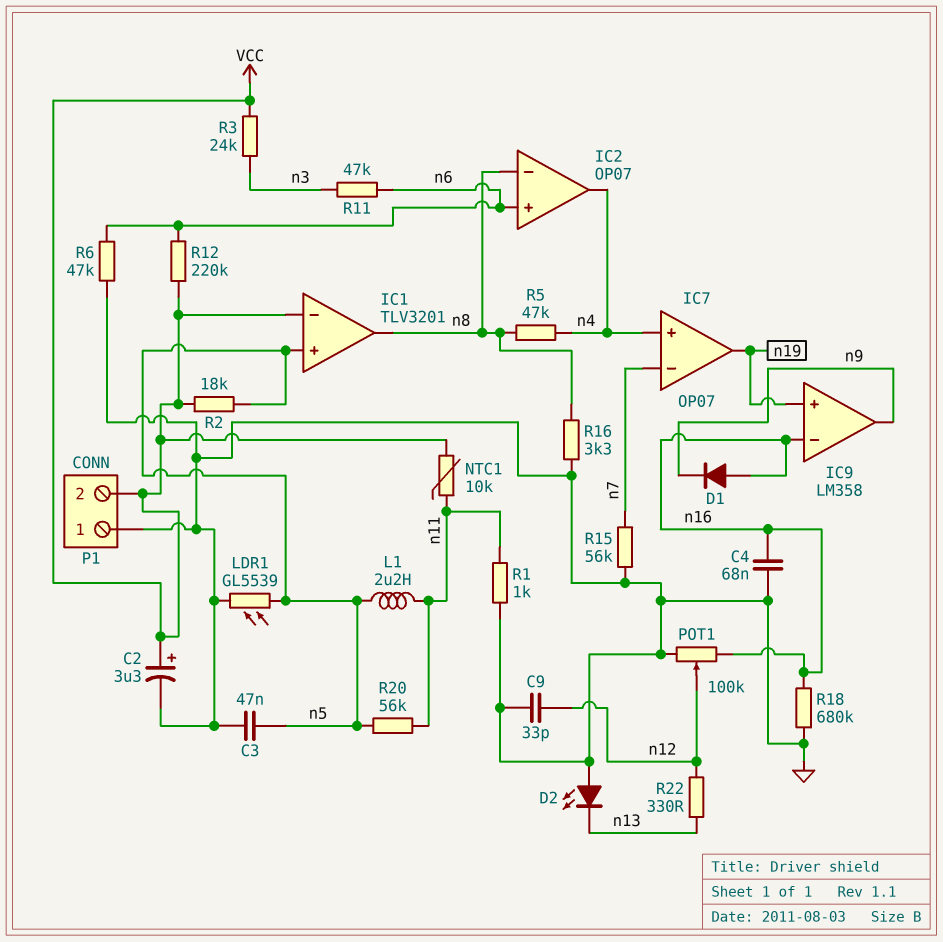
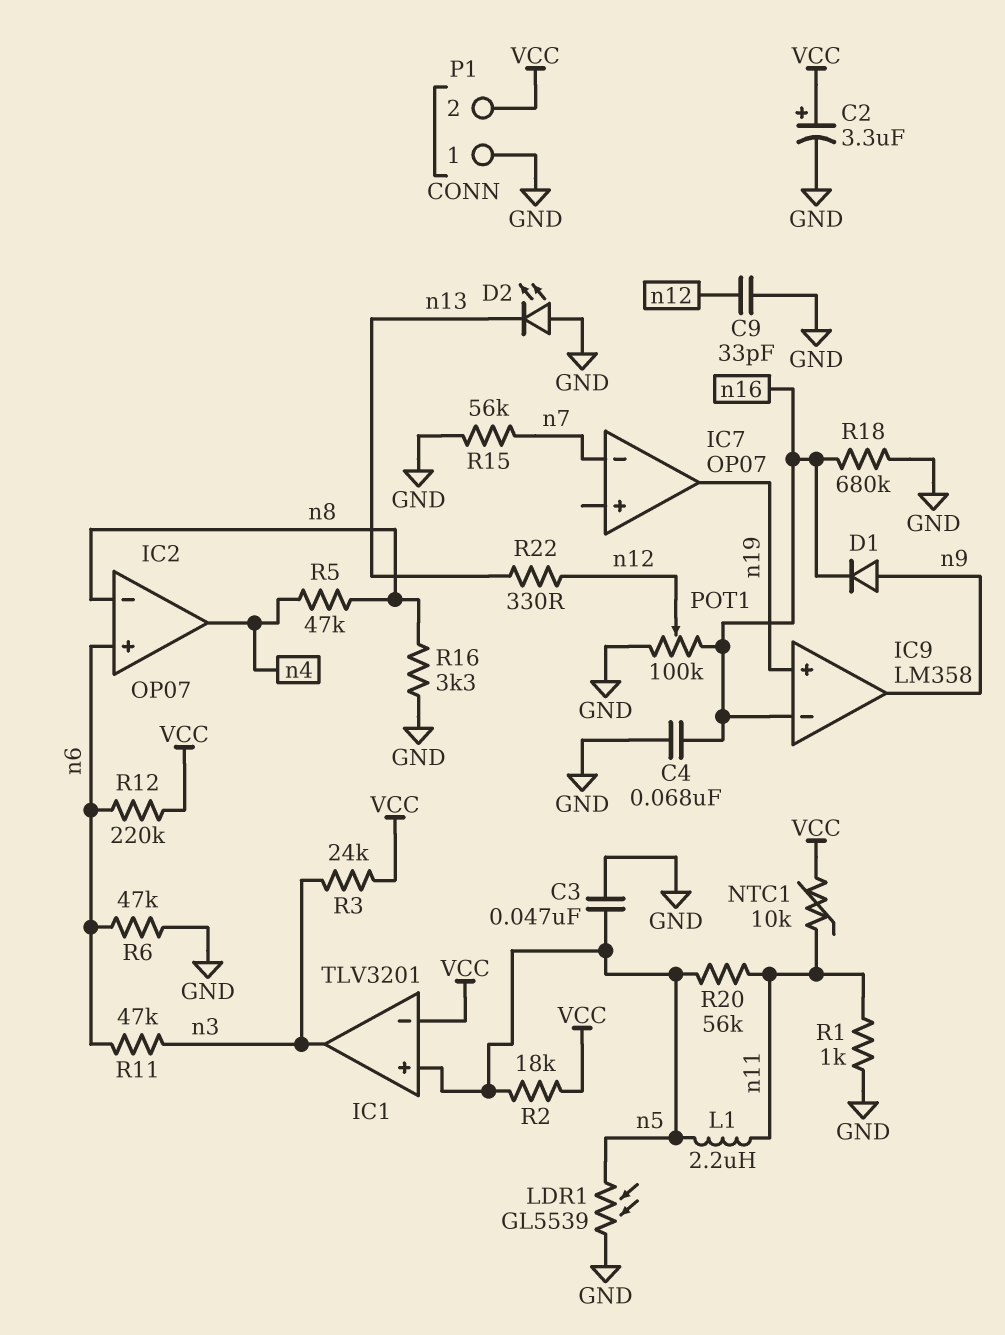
D1: diode (A n16, K n9) -> diode (A n9, K n16)
IC1 pin out: n8 -> n3
IC7 pin in+: n4 -> none

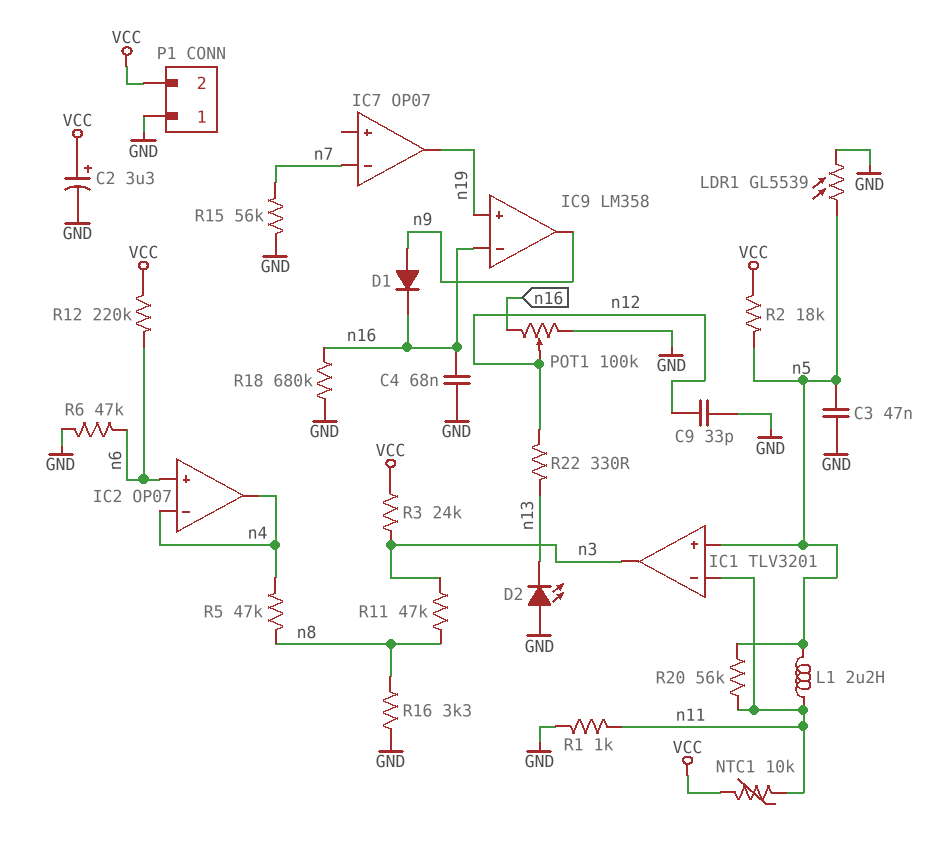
IC1 pin in-: VCC -> n11
IC2 pin in-: n8 -> n4
R11: 47k (n3, n6) -> 47k (n3, n8)

